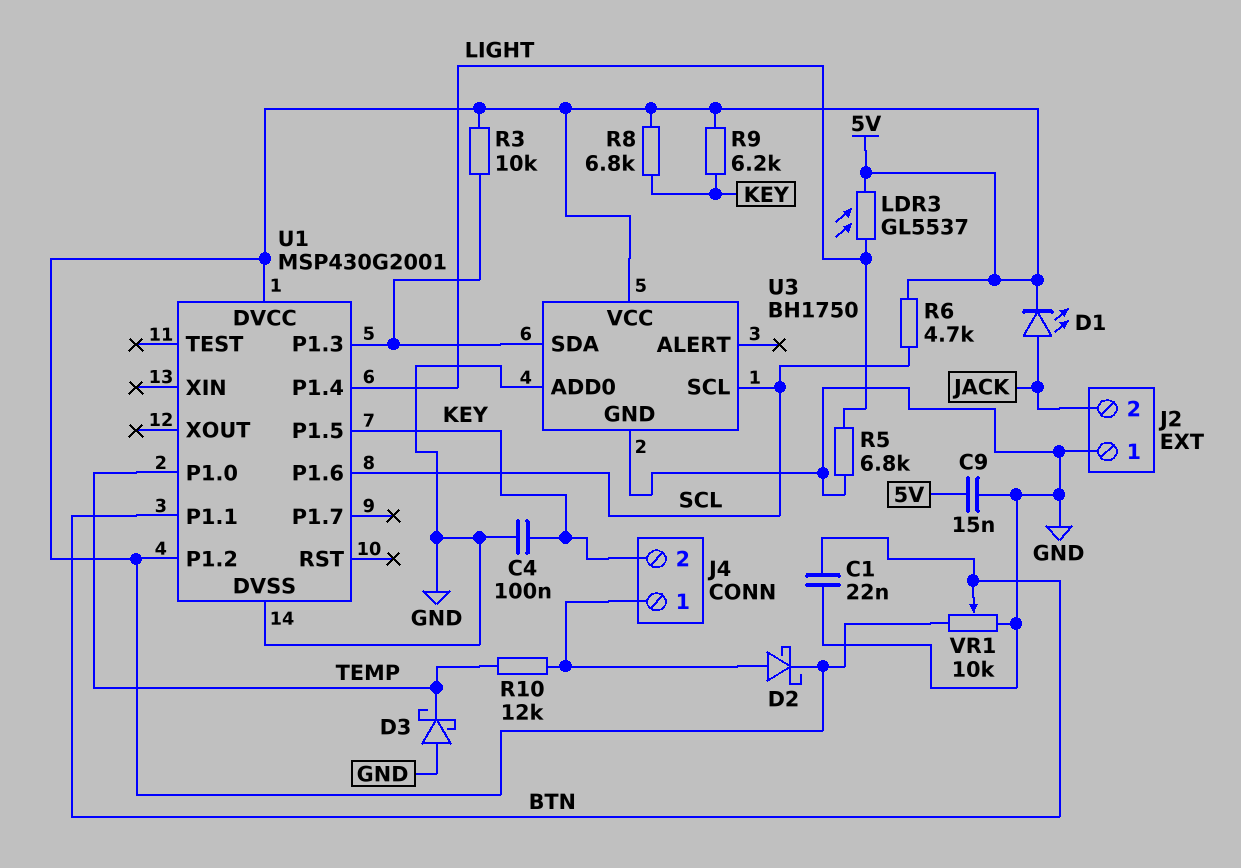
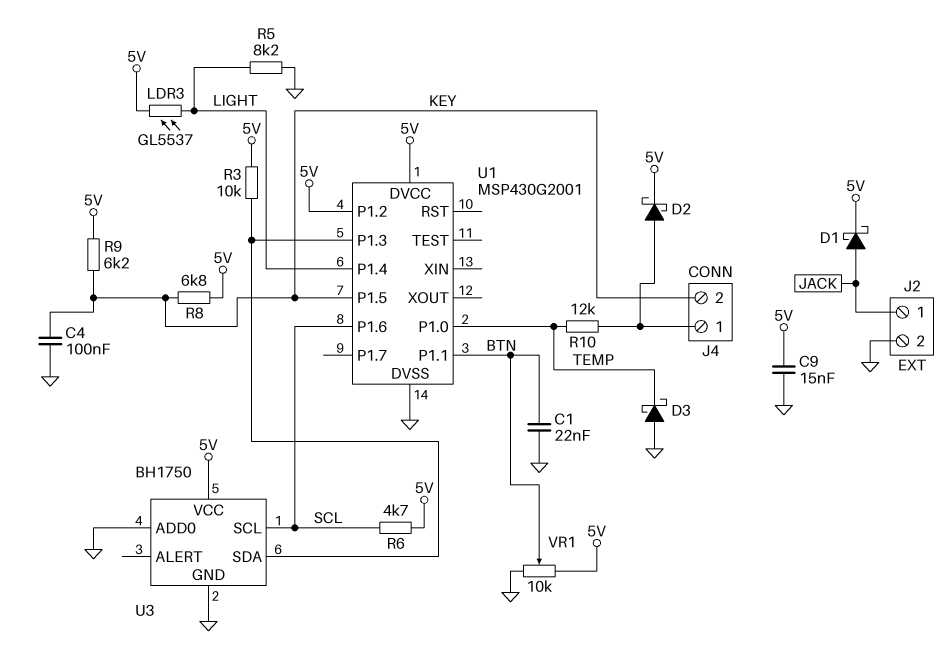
D1: LED (A JACK, K 5V) -> schottky (A JACK, K 5V)
J2 pin 1: GND -> JACK
J2 pin 2: JACK -> GND
R5: 6.8k (GND, LIGHT) -> 8.2k (GND, LIGHT)

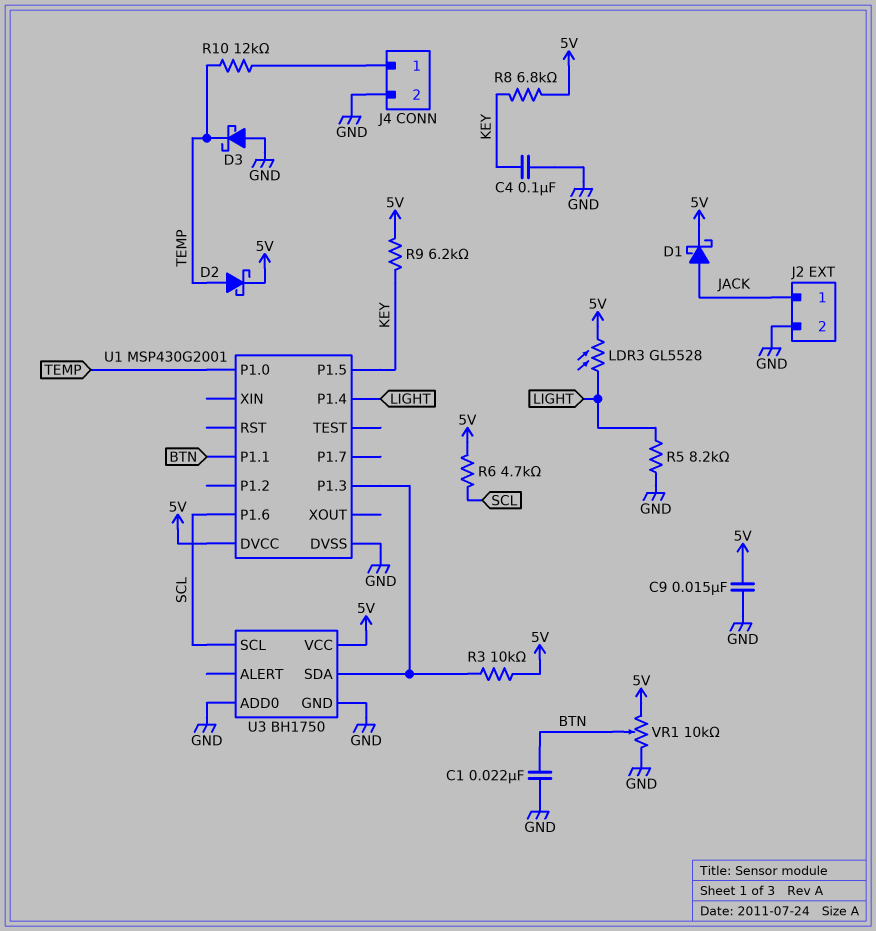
D2: schottky (A J4/1, K 5V) -> schottky (A TEMP, K 5V)
J4 pin 2: KEY -> GND
LDR3: GL5537 (5V, LIGHT) -> GL5528 (5V, LIGHT)
U1 pin P1.2: 5V -> none

